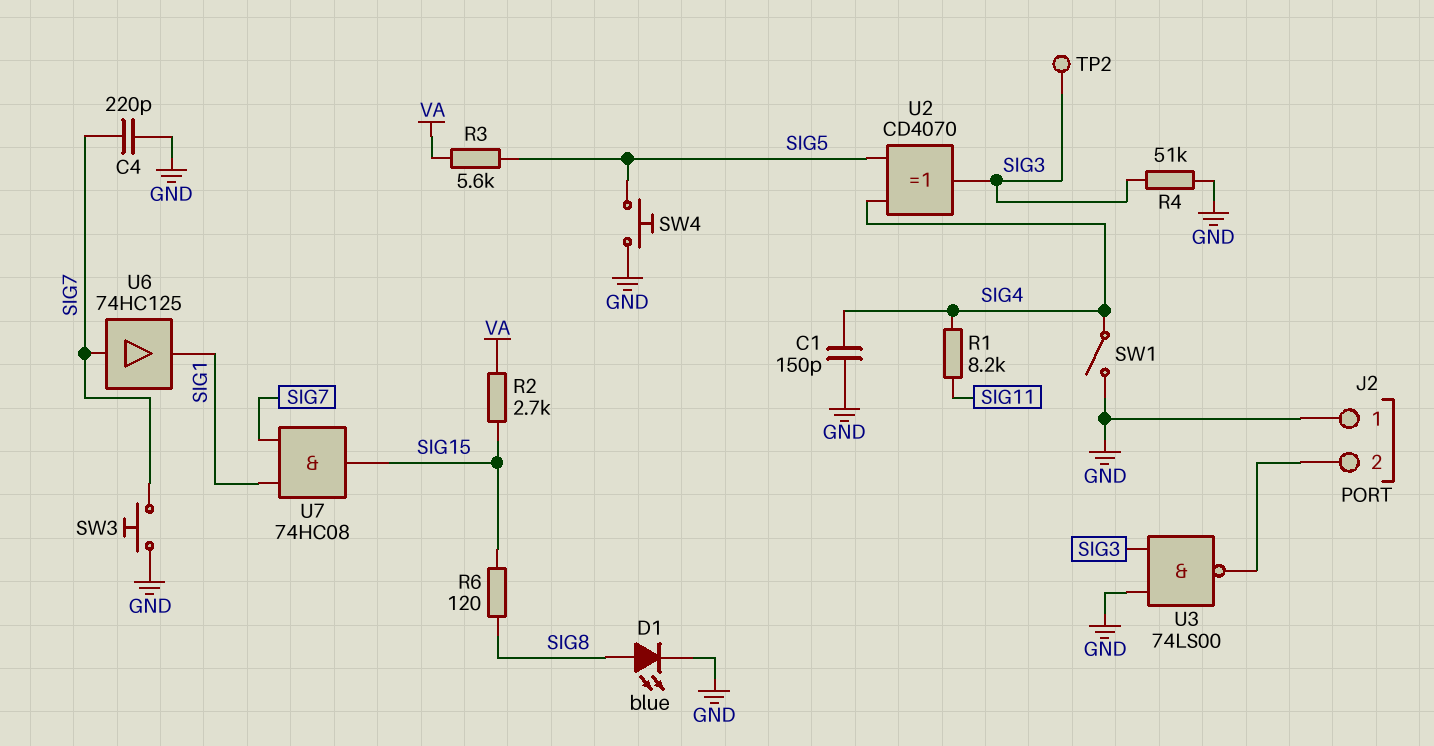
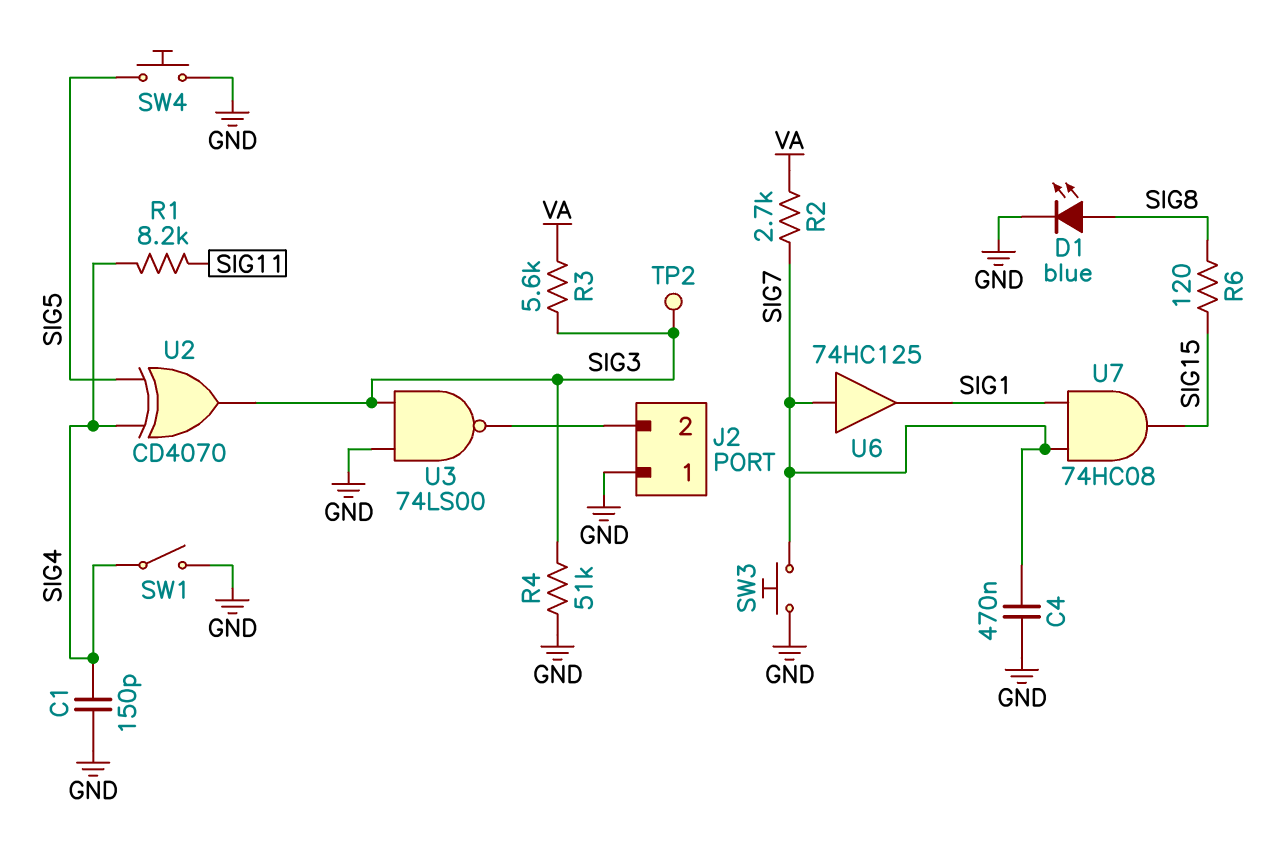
C4: 220pF (GND, SIG7) -> 470nF (GND, SIG7)
R2: 2.7k (SIG15, VA) -> 2.7k (SIG7, VA)
R3: 5.6k (SIG5, VA) -> 5.6k (SIG3, VA)

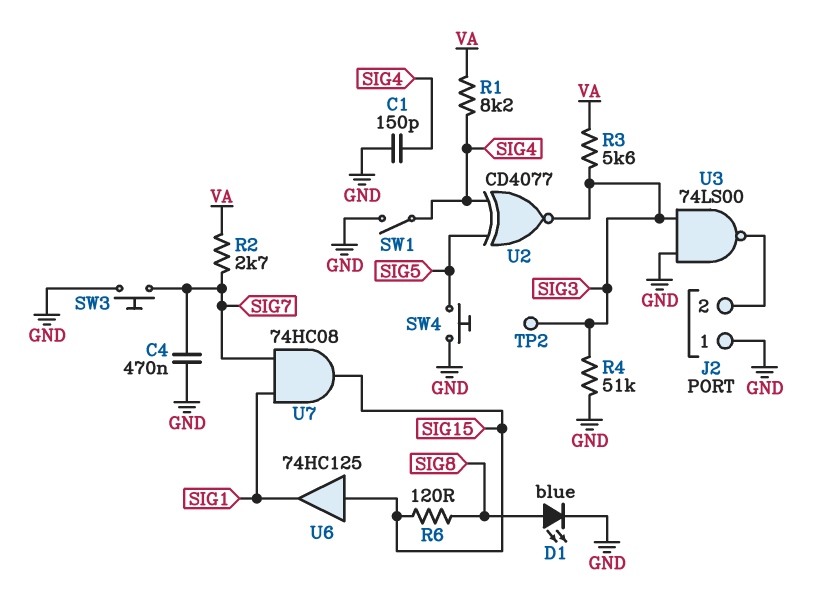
R1: 8.2k (SIG4, SIG11) -> 8.2k (SIG4, VA)
U2: XOR CD4070 (in SIG4, in SIG5, out SIG3) -> XNOR CD4077 (in SIG4, in SIG5, out SIG3)
U6: buffer 74HC125 (in SIG7, out SIG1) -> buffer 74HC125 (in SIG15, out SIG1)

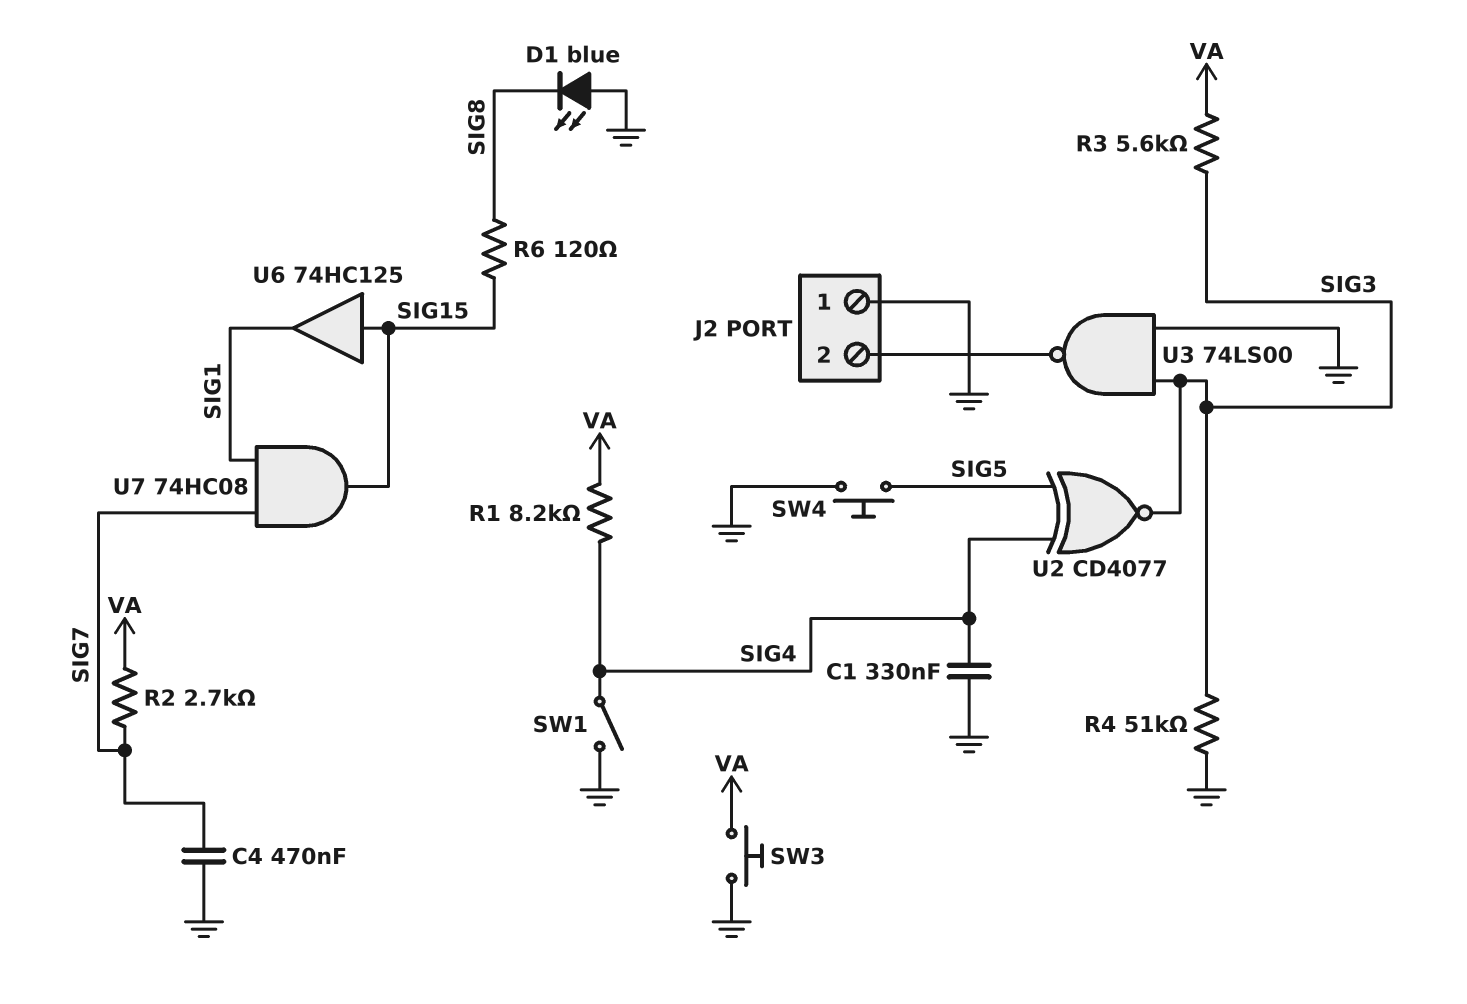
C1: 150pF (GND, SIG4) -> 330nF (GND, SIG4)
D1: LED blue (A SIG8, K GND) -> LED blue (A GND, K SIG8)
SW3: button (GND, SIG7) -> button (GND, VA)
TP2: test point (SIG3) -> none

